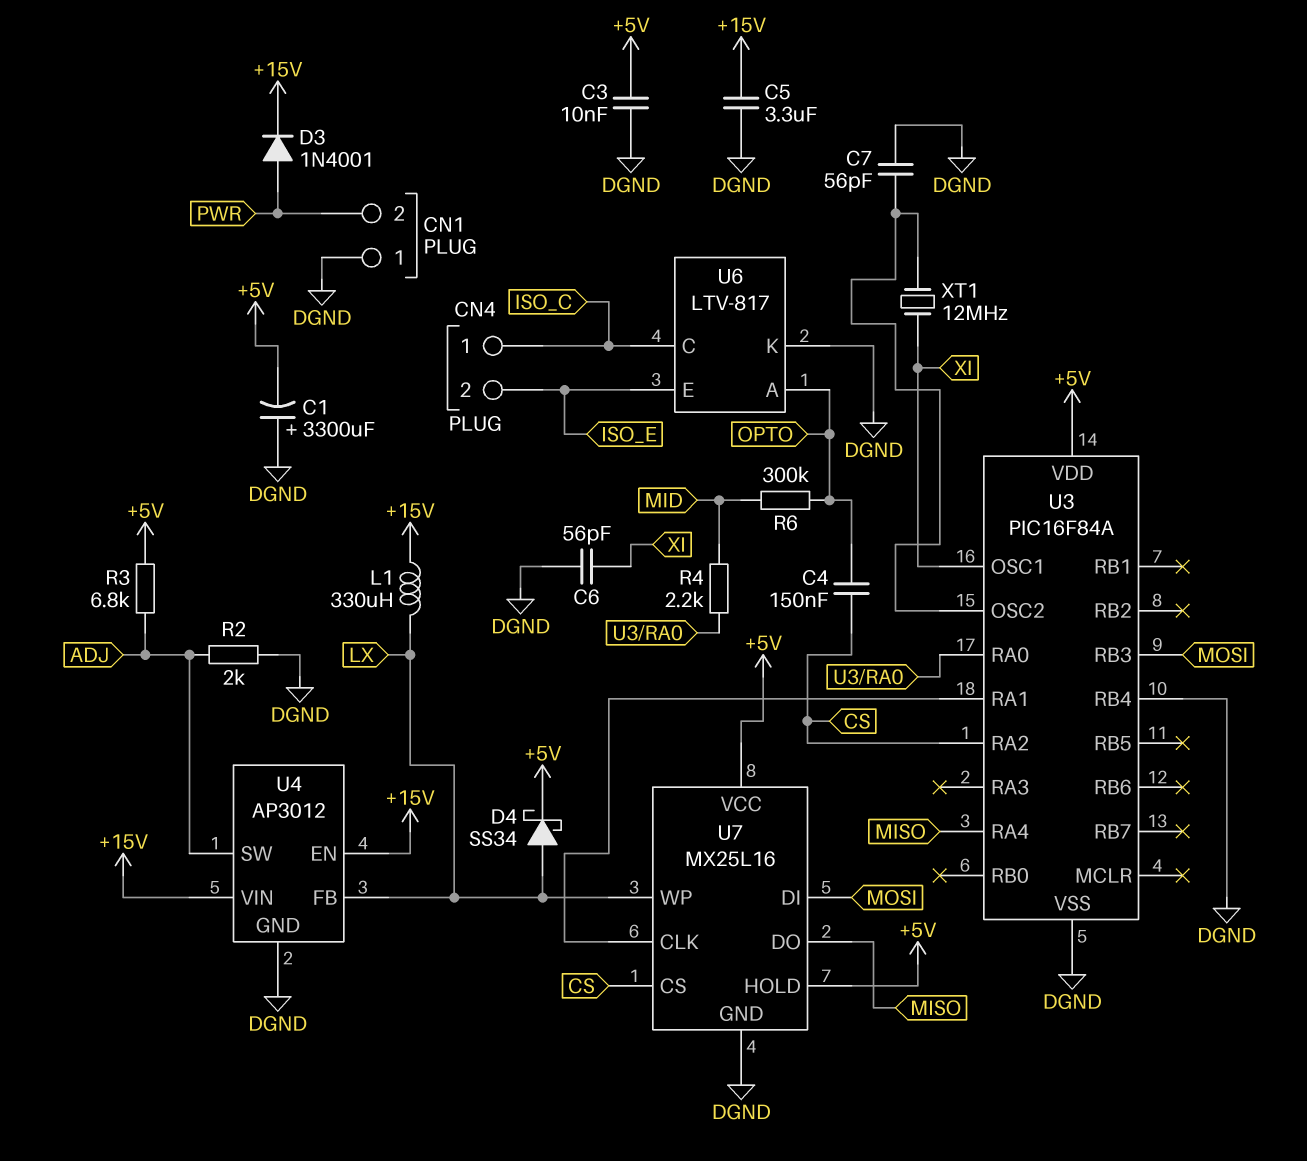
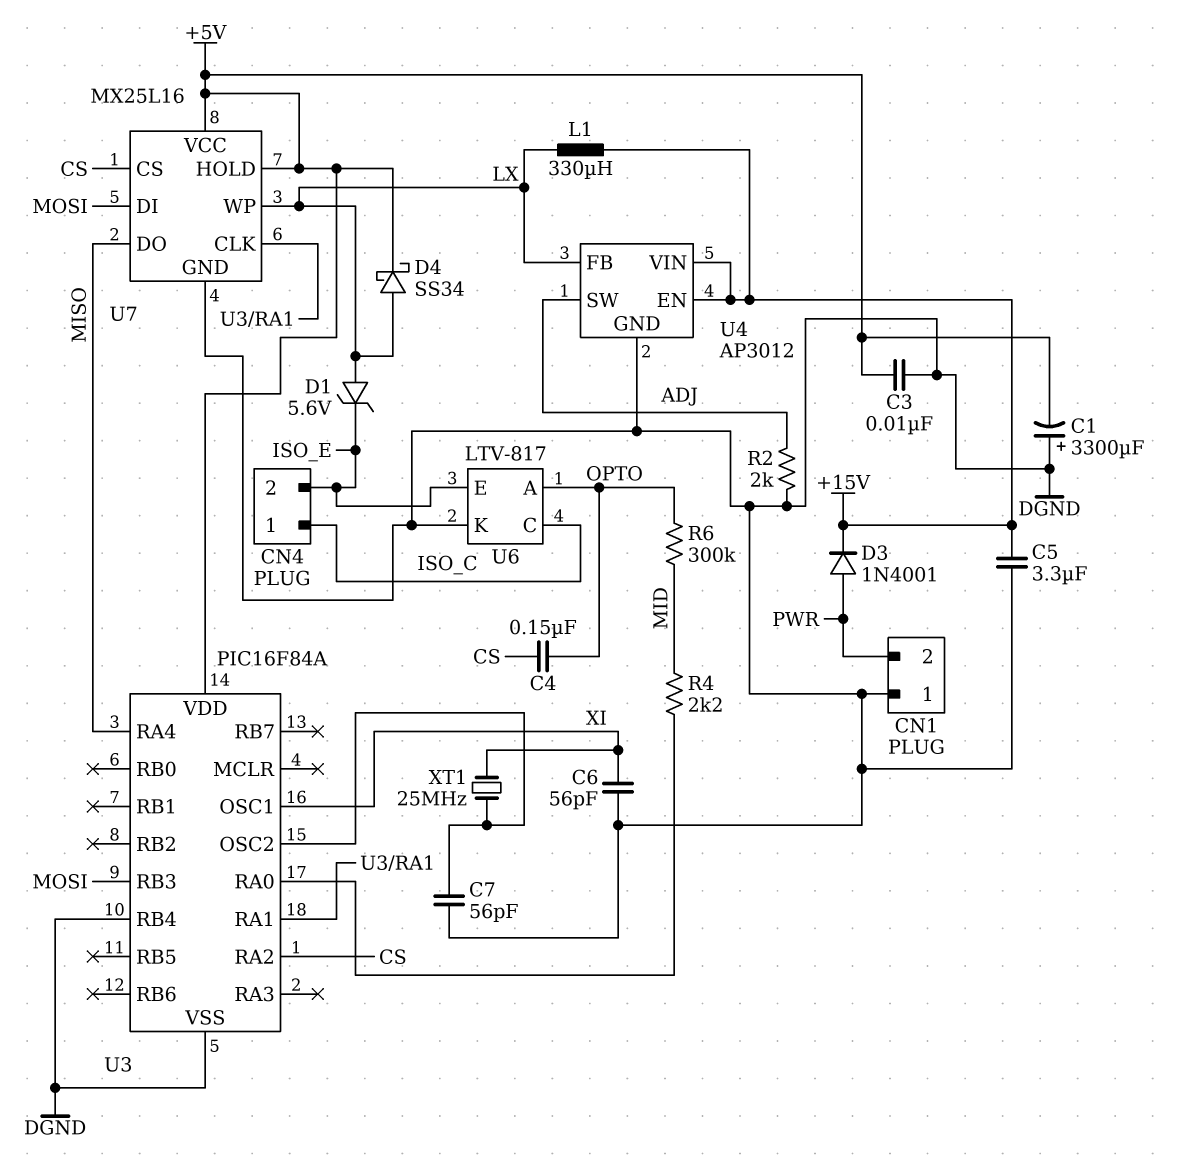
D1: none -> zener 5.6V (A LX, K ISO_E)
R3: 6.8k (+5V, ADJ) -> none
XT1: 12MHz (U3/OSC2, XI) -> 25MHz (U3/OSC2, XI)

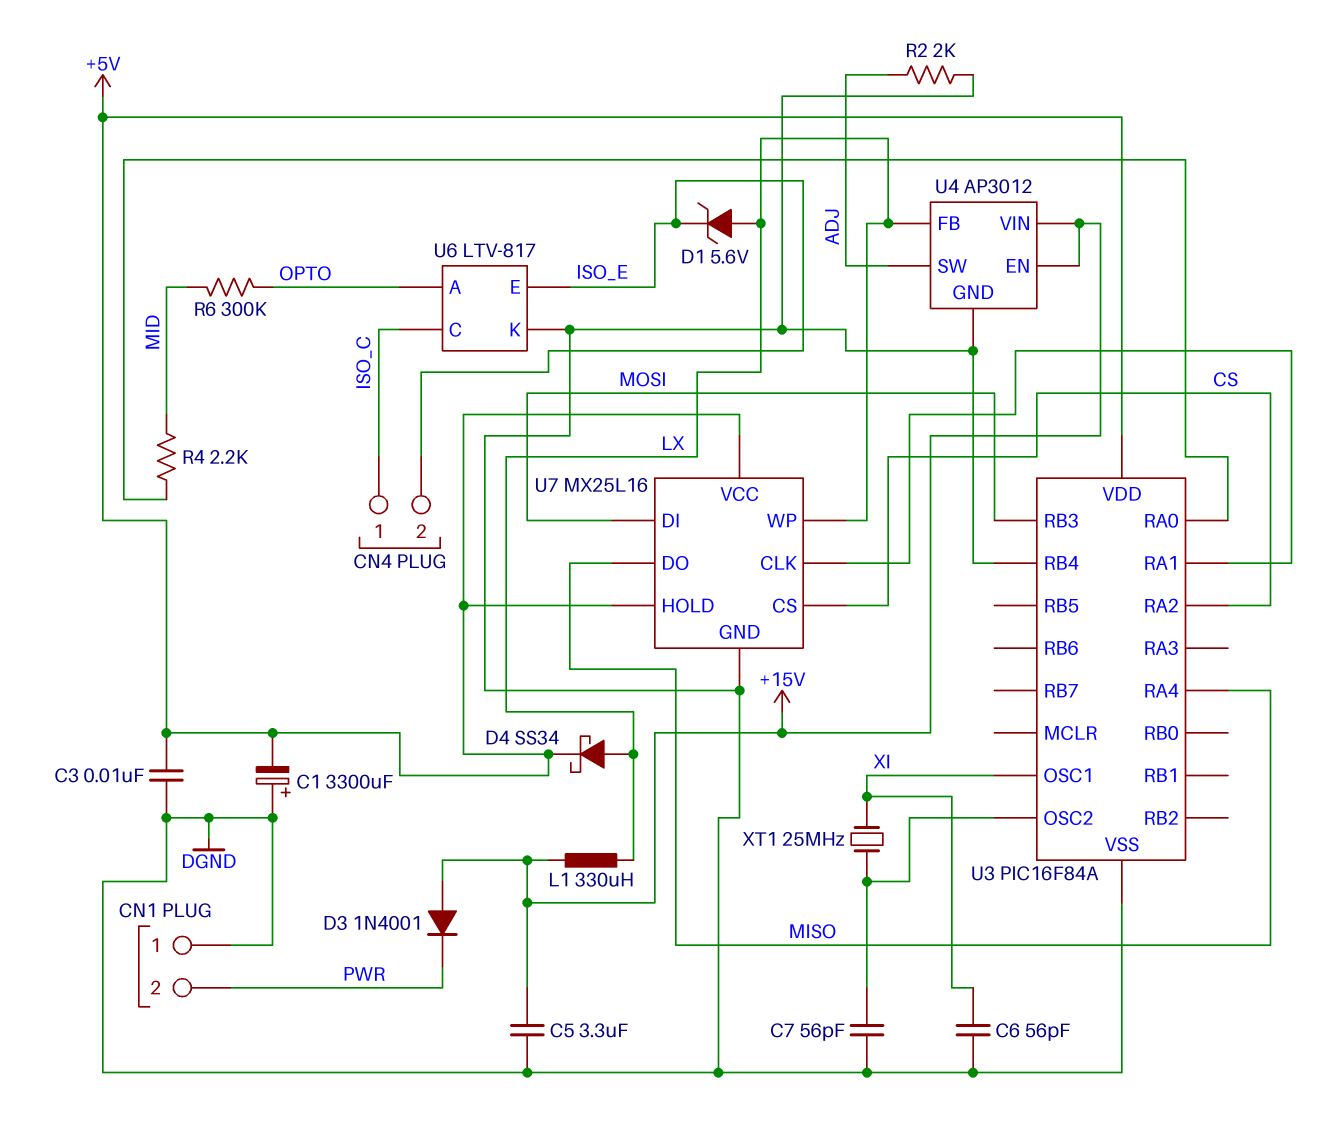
C4: 150nF (CS, OPTO) -> none
D3: diode 1N4001 (A PWR, K +15V) -> diode 1N4001 (A +15V, K PWR)

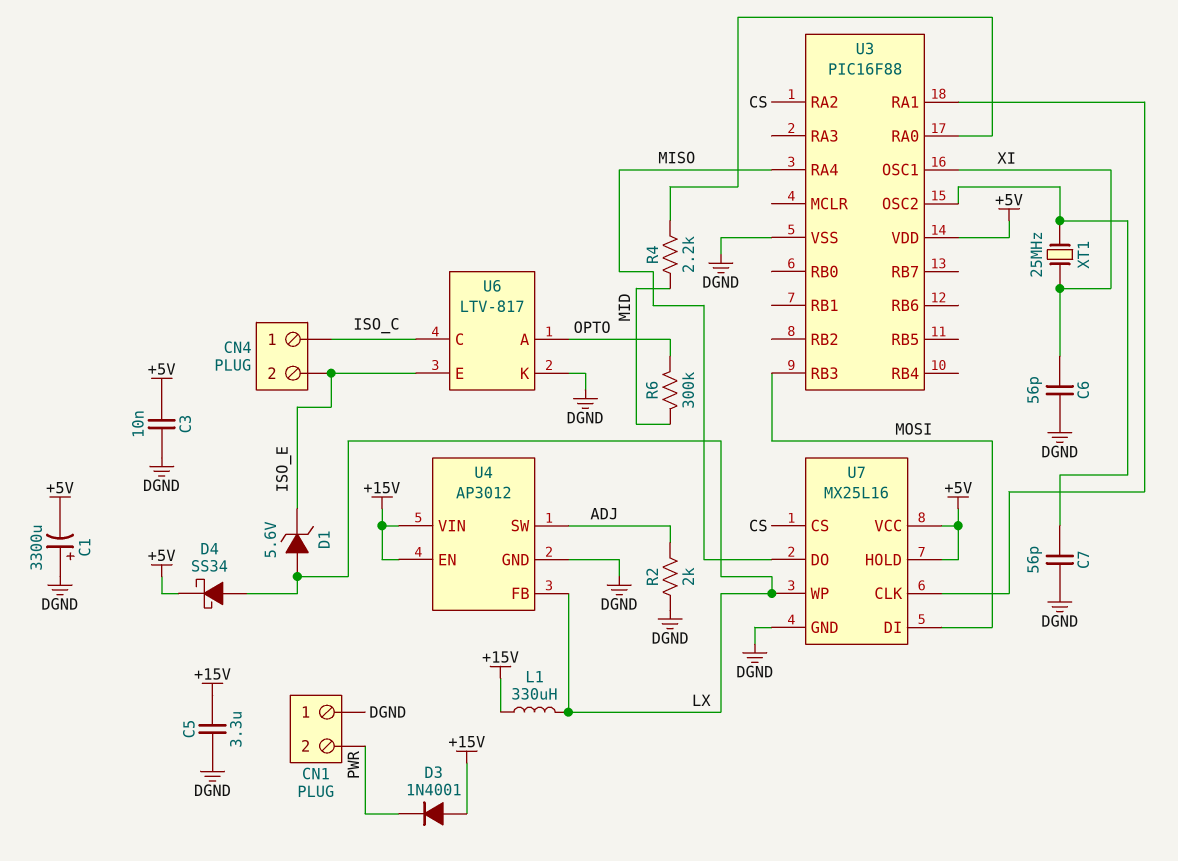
U3: PIC16F84A -> PIC16F88
U3 pin RB4: DGND -> none

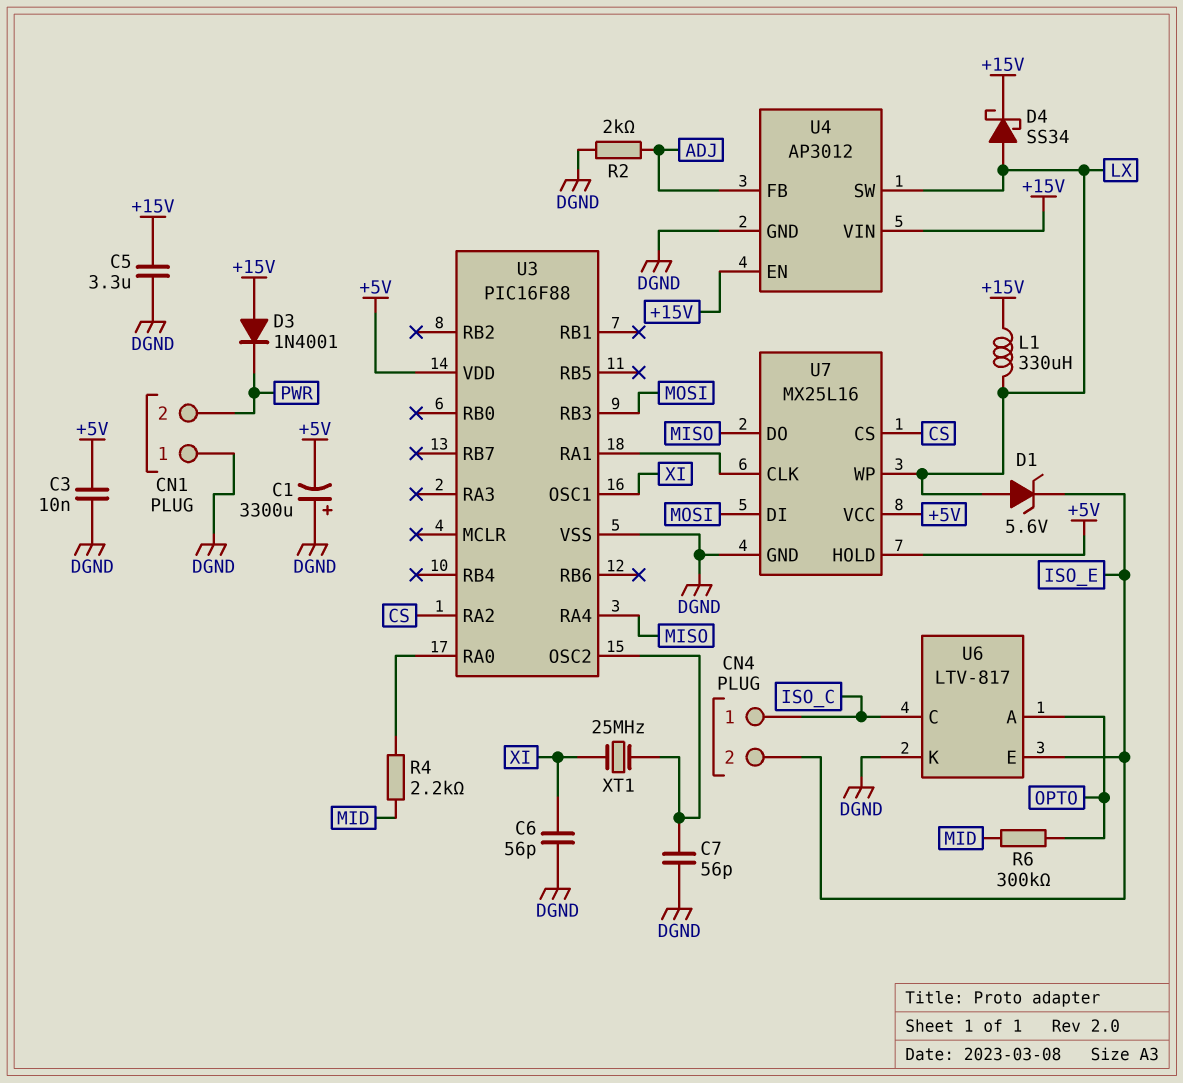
D4: schottky SS34 (A LX, K +5V) -> schottky SS34 (A LX, K +15V)
U4 pin FB: LX -> ADJ
U4 pin SW: ADJ -> LX

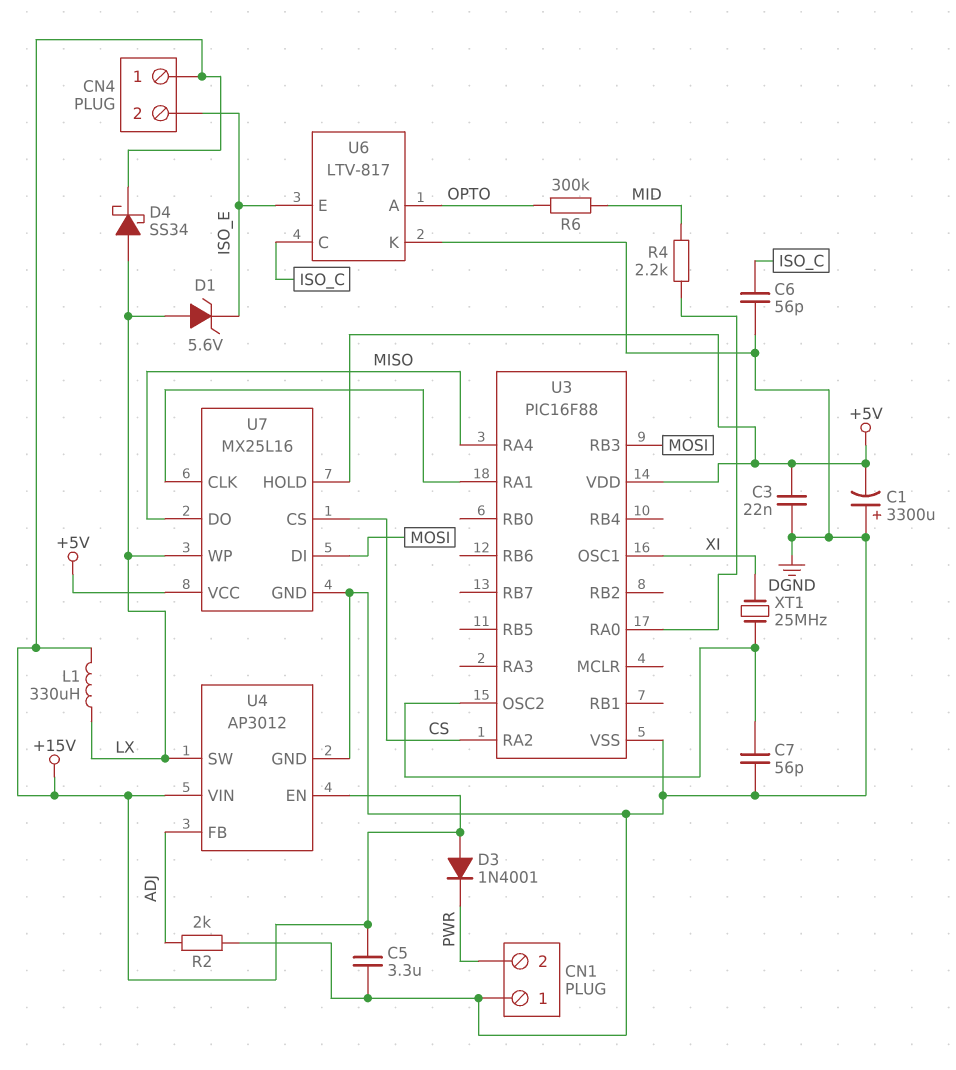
C3: 10nF (+5V, DGND) -> 22nF (+5V, DGND)
C6: 56pF (DGND, XI) -> 56pF (DGND, ISO_C)
CN4 pin 1: ISO_C -> +15V

